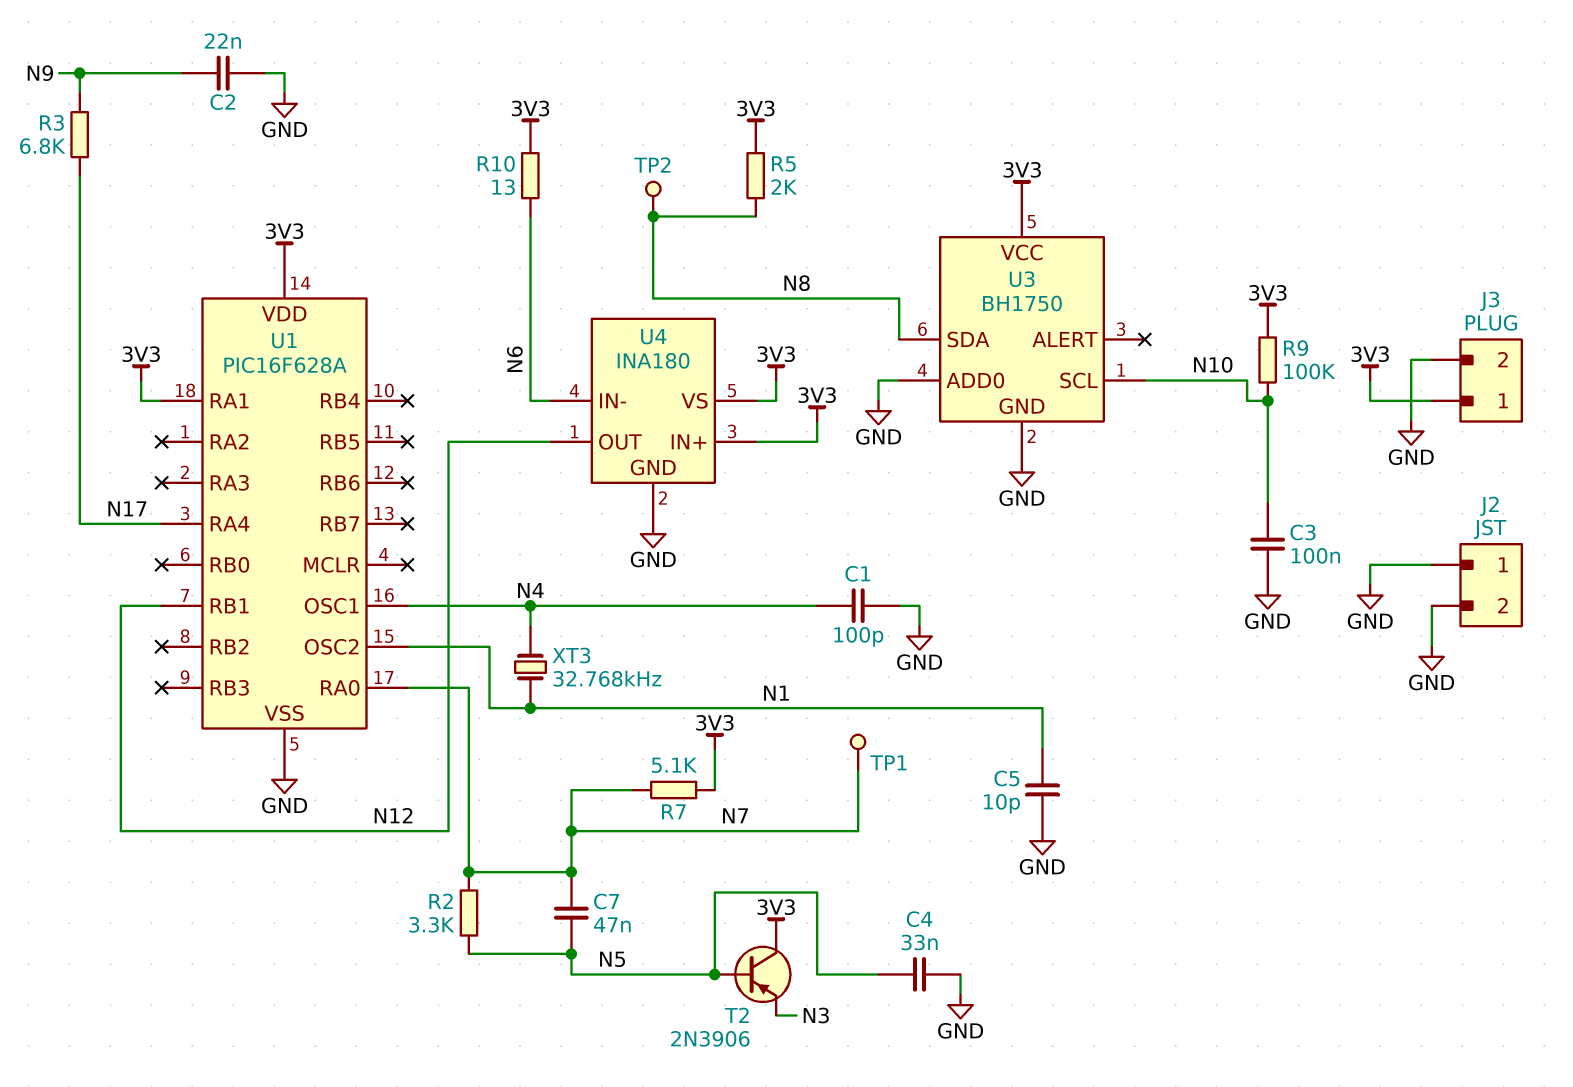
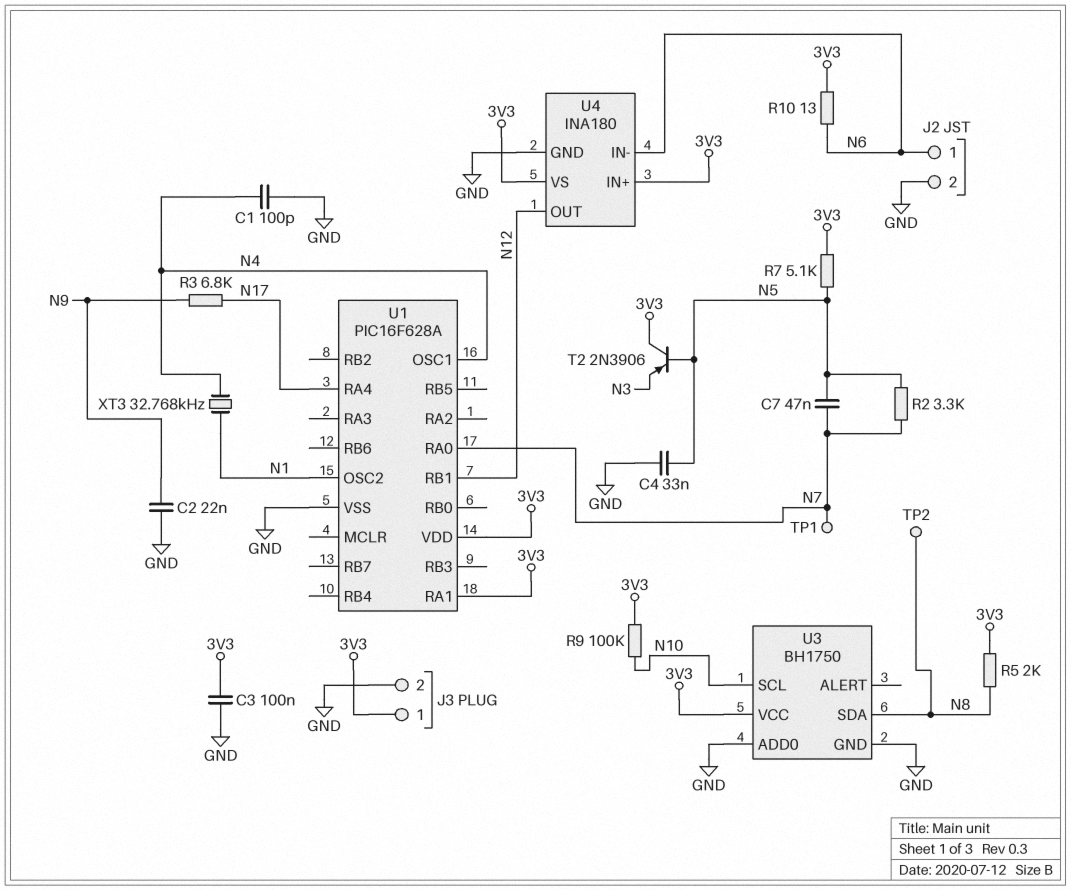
C3: 100nF (GND, N10) -> 100nF (3V3, GND)
C5: 10pF (GND, N1) -> none
J2 pin 1: GND -> N6
R7: 5.1k (3V3, N7) -> 5.1k (3V3, N5)

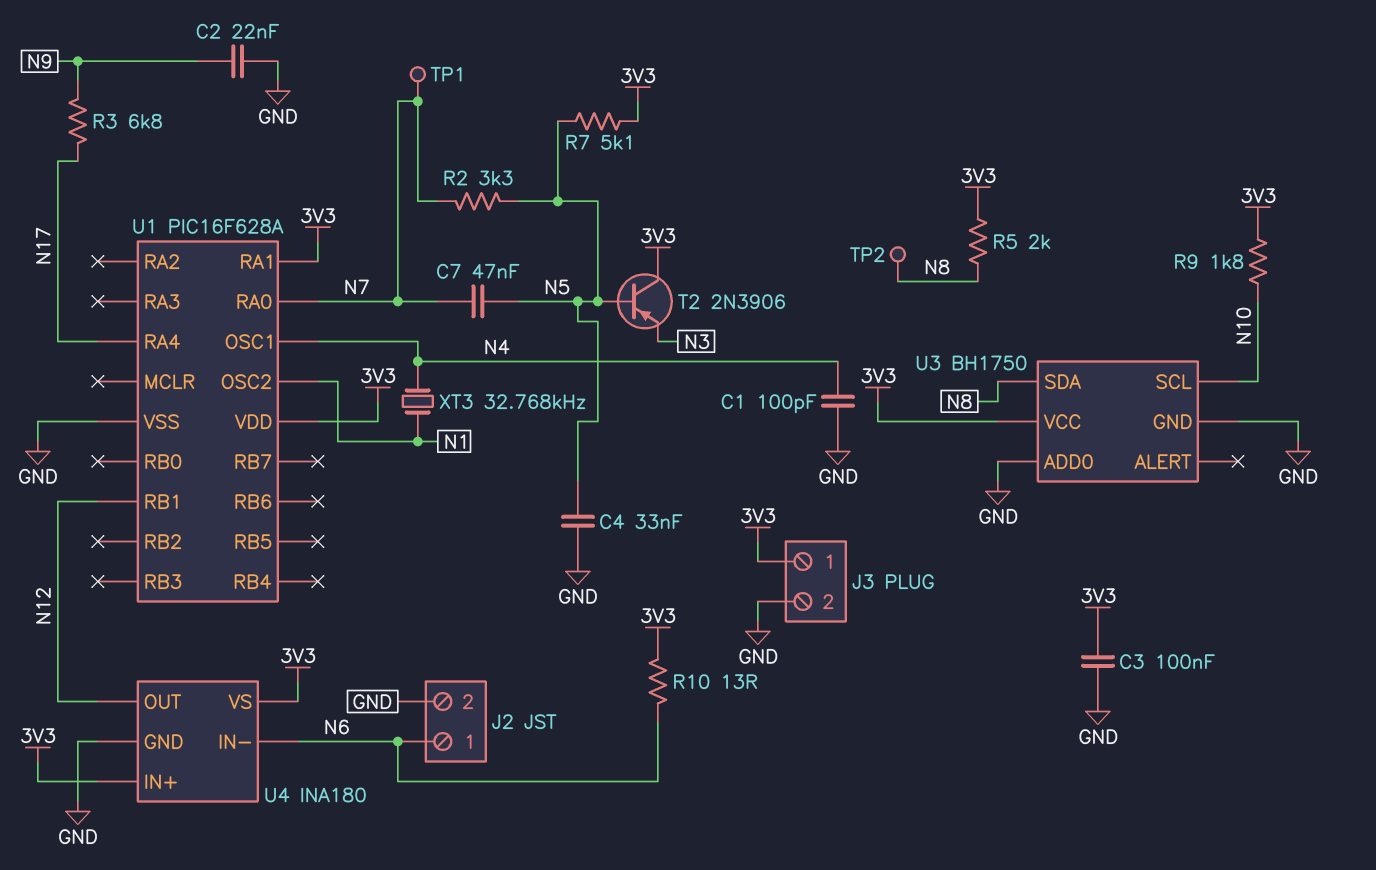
R9: 100k (3V3, N10) -> 1.8k (3V3, N10)

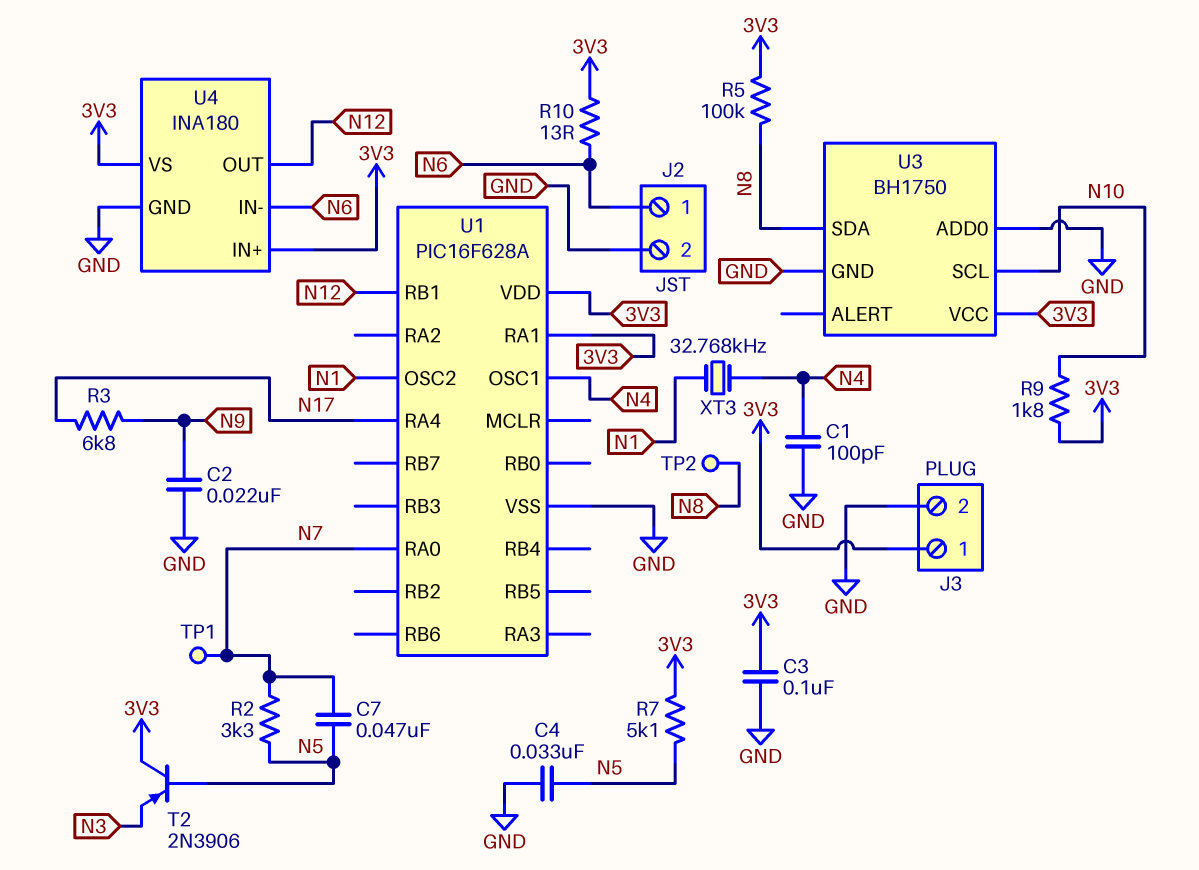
R5: 2k (3V3, N8) -> 100k (3V3, N8)

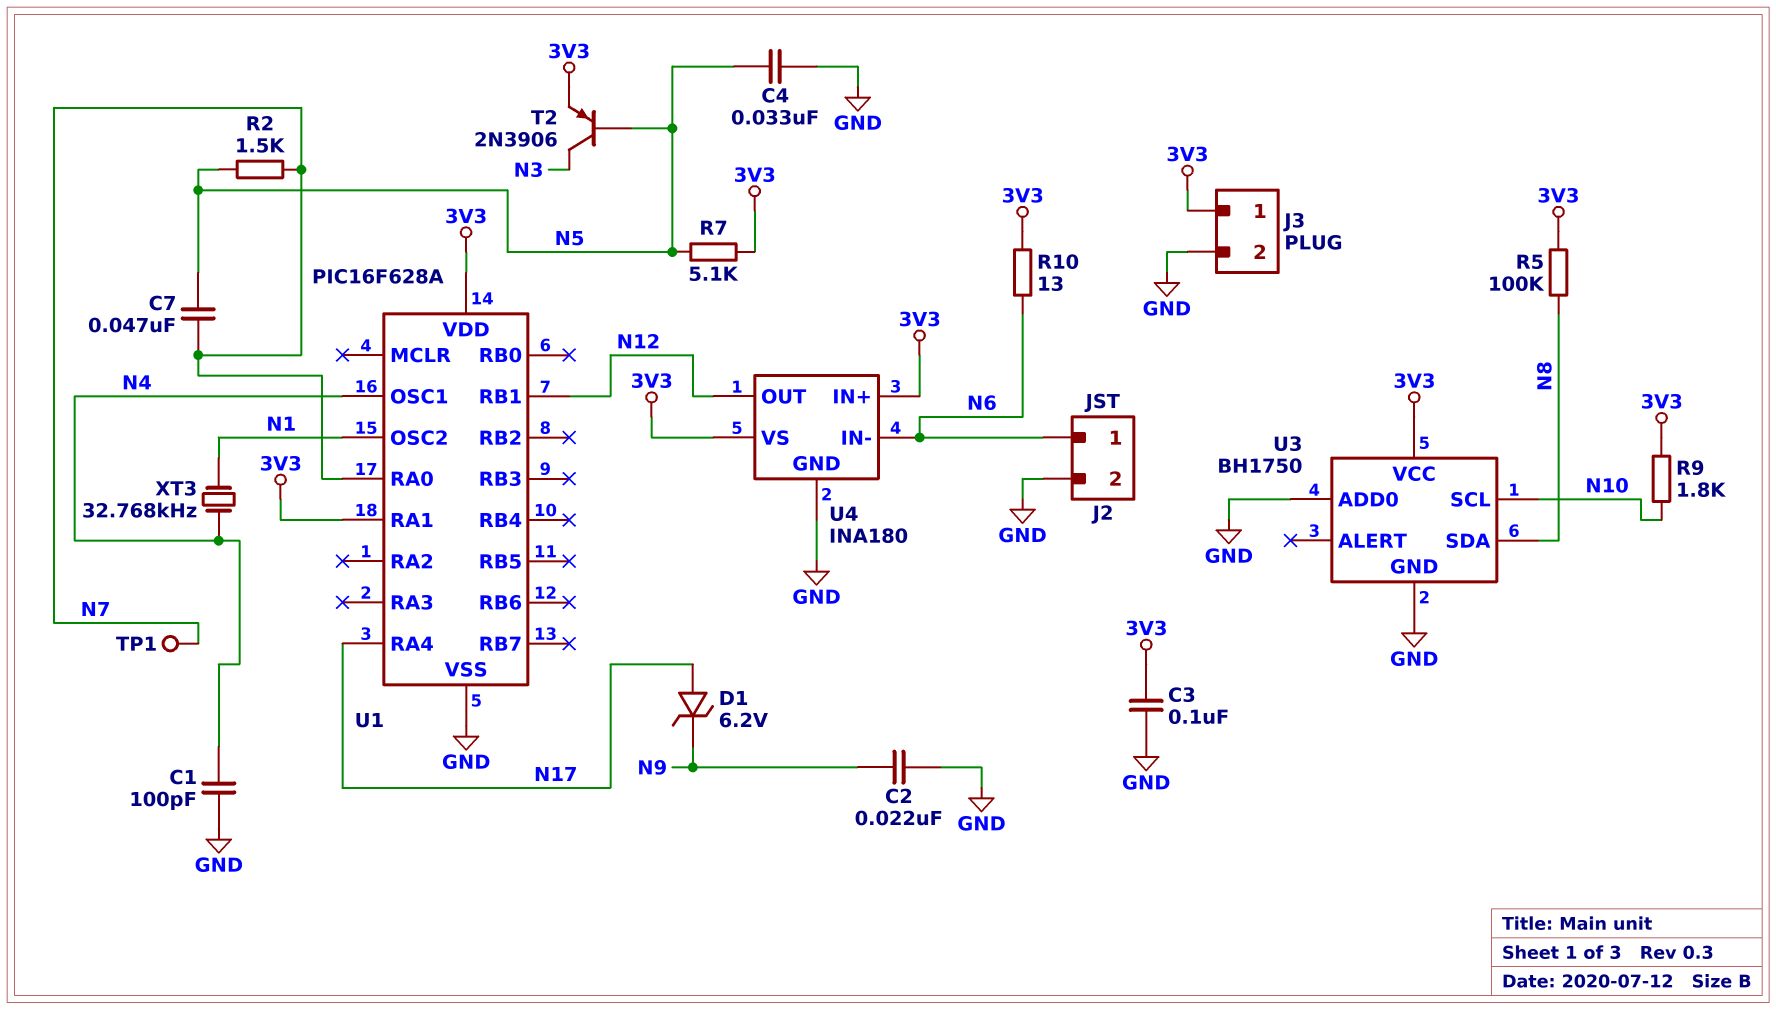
D1: none -> zener 6.2V (A N17, K N9)
R2: 3.3k (N5, N7) -> 1.5k (N5, N7)
R3: 6.8k (N9, N17) -> none
T2: PNP 2N3906 (B N5, C 3V3, E N3) -> PNP 2N3906 (B N5, C N3, E 3V3)
TP2: test point (N8) -> none

